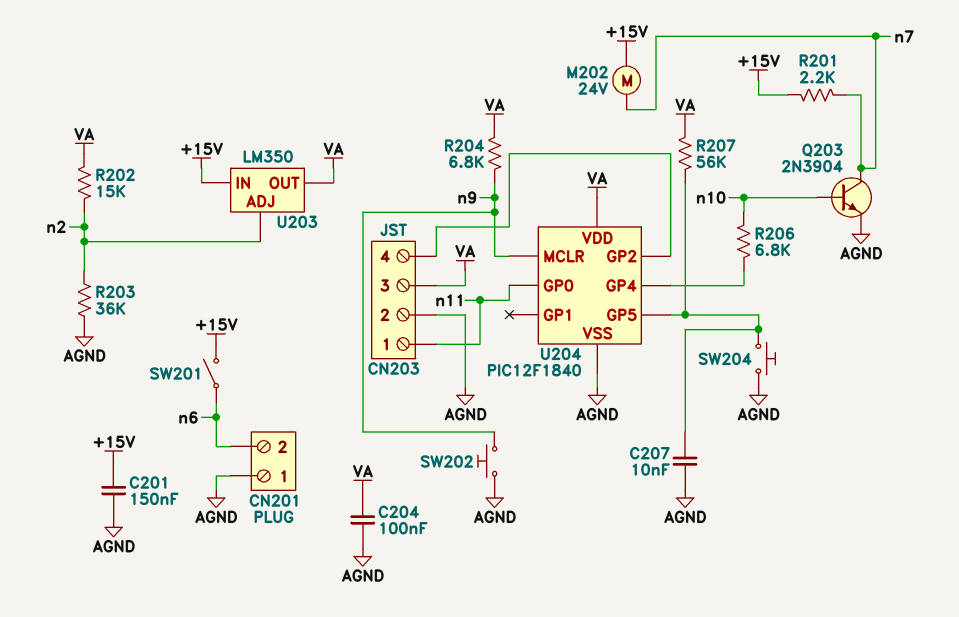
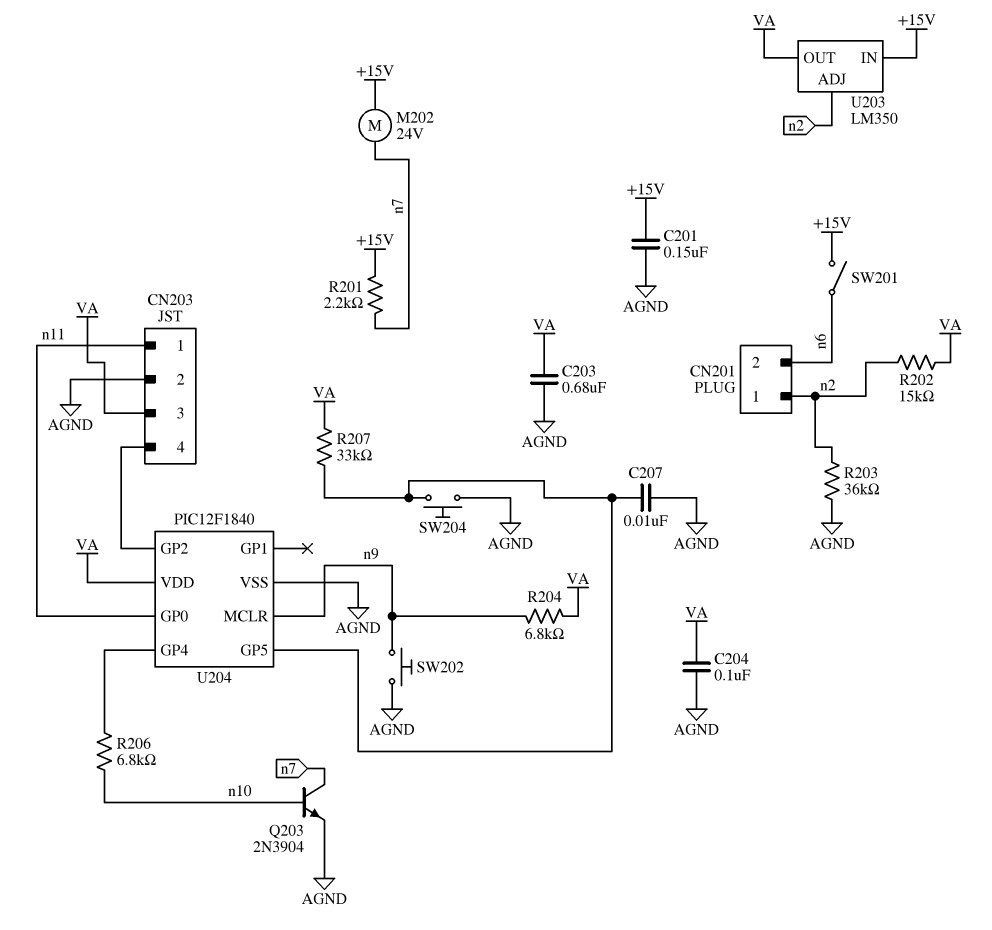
C203: none -> 680nF (AGND, VA)
CN201 pin 1: AGND -> n2
R207: 56k (U204/GP5, VA) -> 33k (U204/GP5, VA)

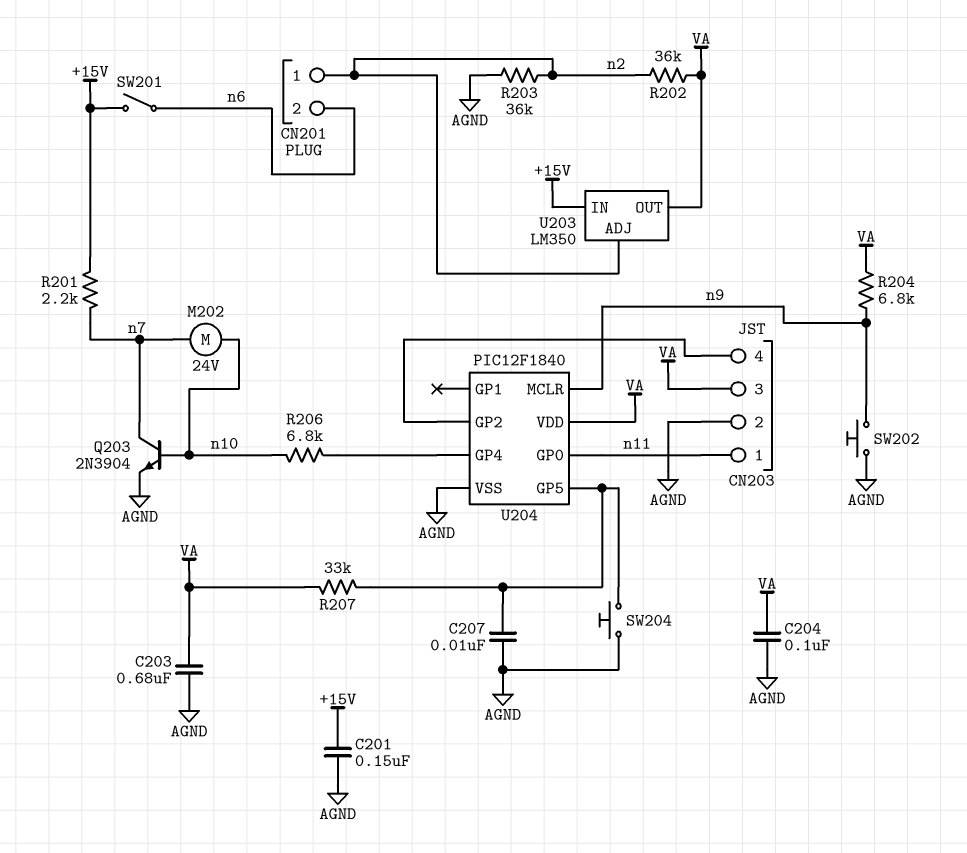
M202: motor 24V (+15V, n7) -> motor 24V (n7, n10)
R202: 15k (VA, n2) -> 36k (VA, n2)

